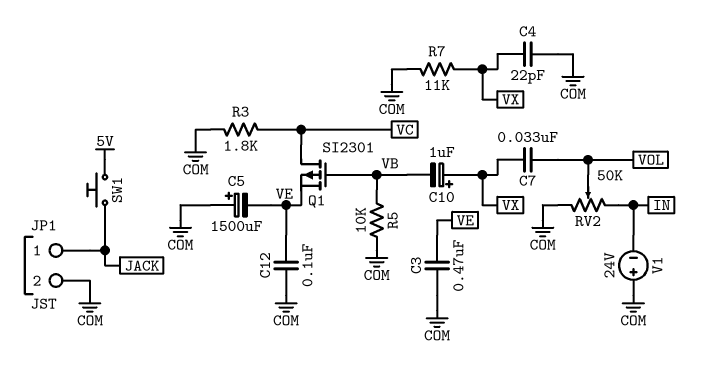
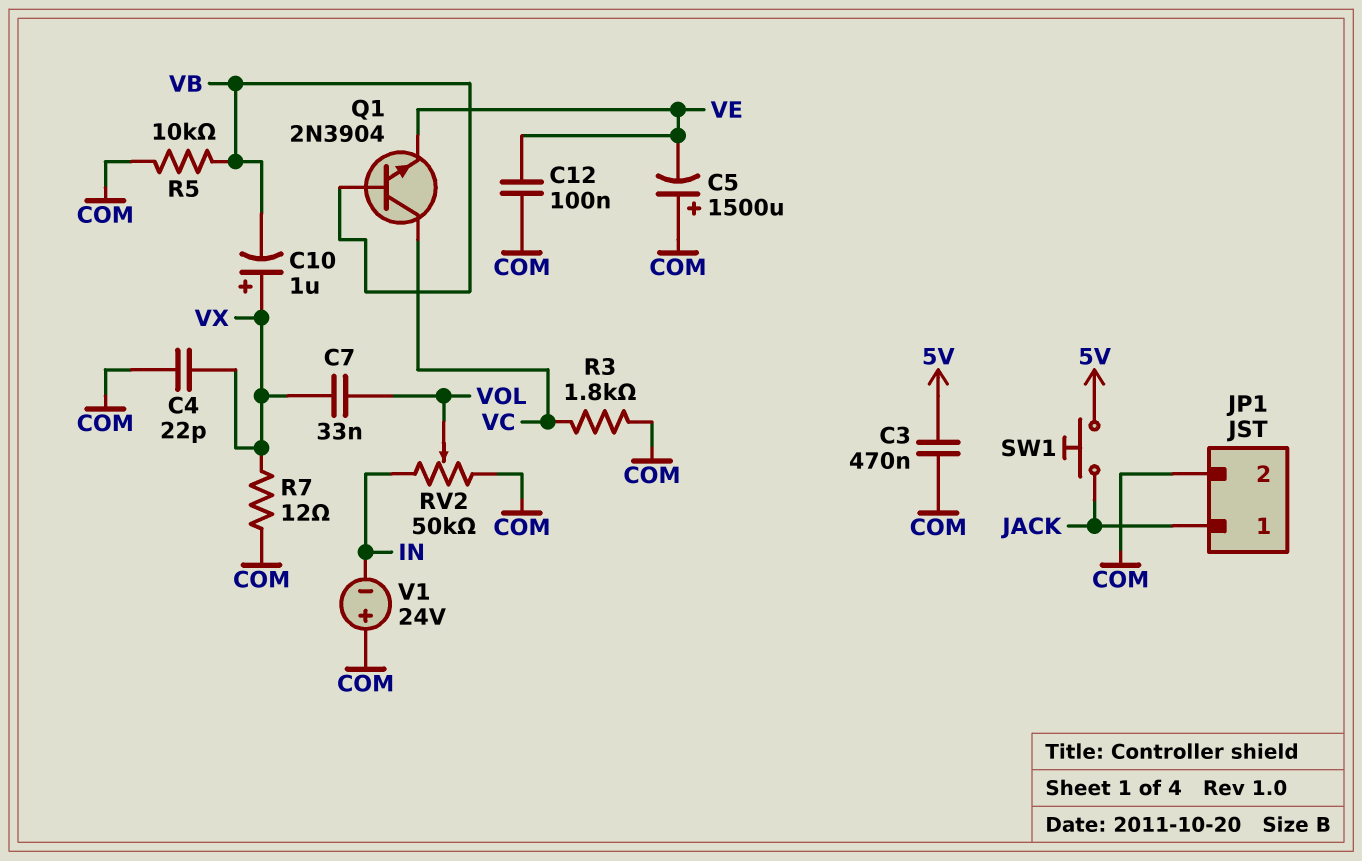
C3: 470nF (COM, VE) -> 470nF (5V, COM)
Q1: PMOS SI2301 (G VB, D VC, S VE) -> NPN 2N3904 (B VB, C VC, E VE)
R7: 11k (COM, VX) -> 12 (COM, VX)

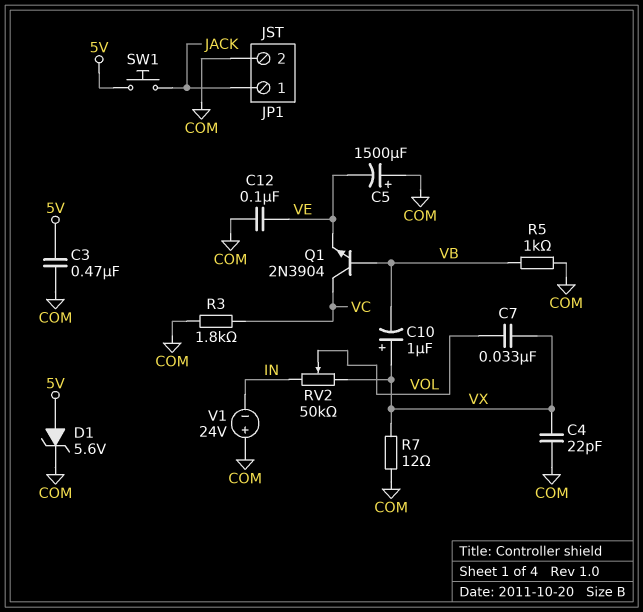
D1: none -> zener 5.6V (A 5V, K COM)
R5: 10k (COM, VB) -> 1k (COM, VB)
RV2: 50k (COM, IN, wiper VOL) -> 50k (IN, VX, wiper VOL)

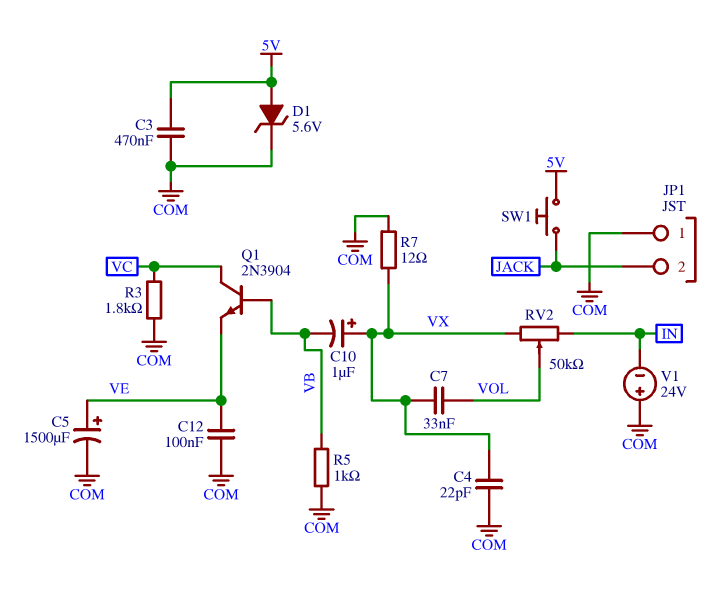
C5: 1500uF (plus COM, minus VE) -> 1500uF (plus VE, minus COM)
JP1 pin 1: JACK -> COM
JP1 pin 2: COM -> JACK

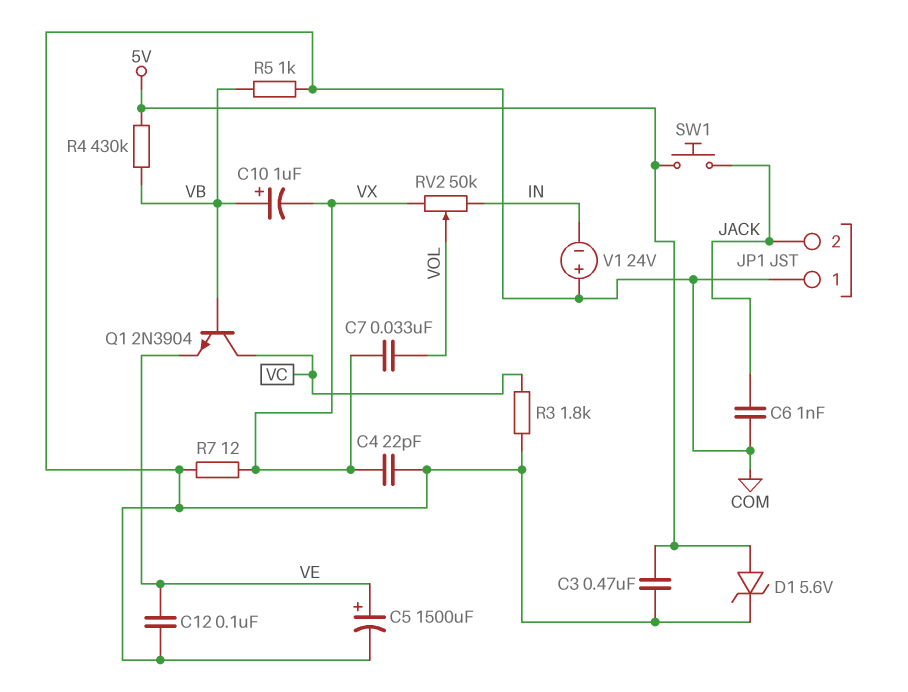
C6: none -> 1nF (COM, JACK)
C10: 1uF (plus VX, minus VB) -> 1uF (plus VB, minus VX)
R4: none -> 430k (5V, VB)

